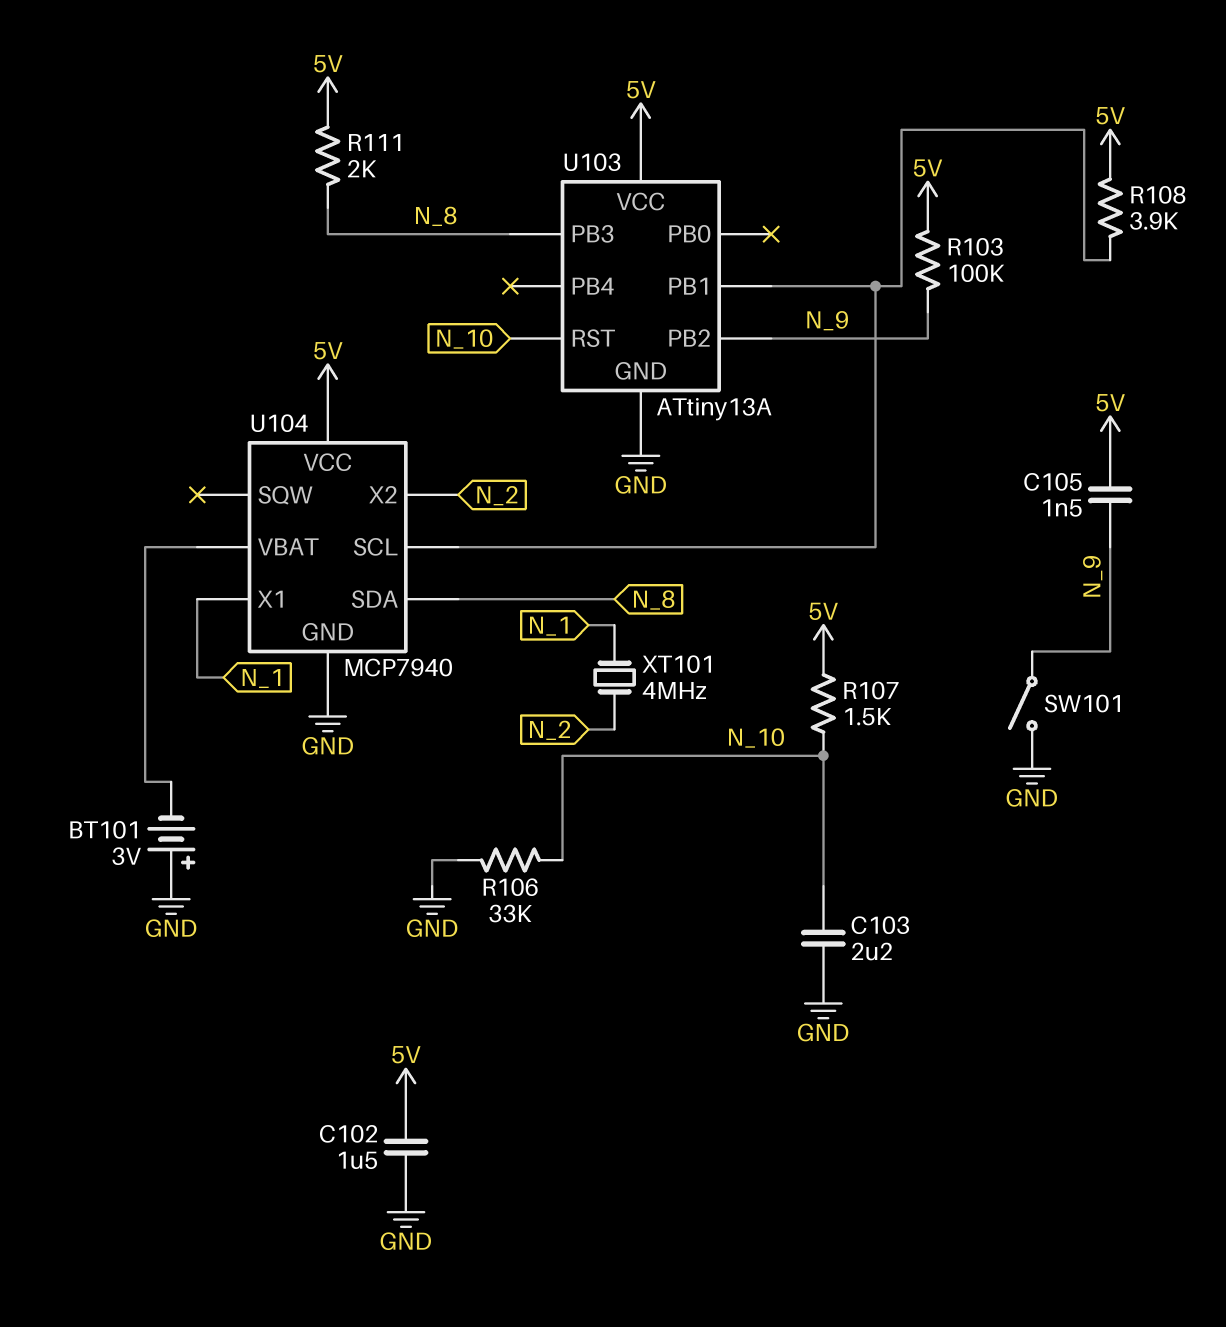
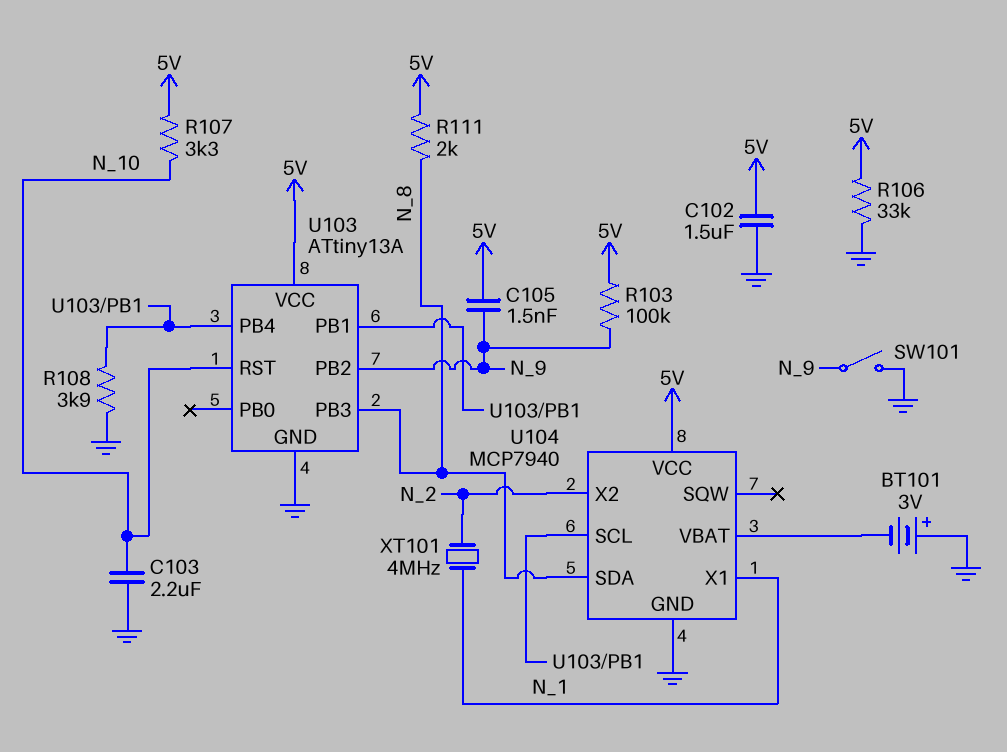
R106: 33k (GND, N_10) -> 33k (5V, GND)
R107: 1.5k (5V, N_10) -> 3.3k (5V, N_10)
R108: 3.9k (5V, U103/PB1) -> 3.9k (GND, U103/PB1)
U103 pin PB4: none -> U103/PB1

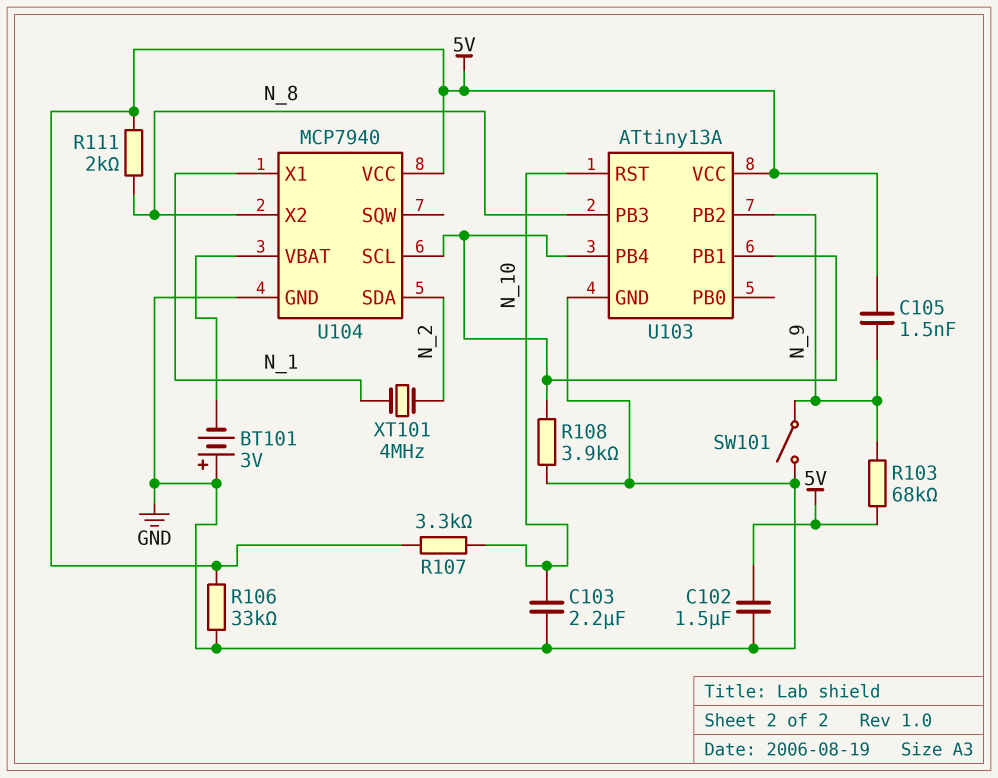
R103: 100k (5V, N_9) -> 68k (5V, N_9)
U104 pin SDA: N_8 -> N_2
U104 pin X2: N_2 -> N_8

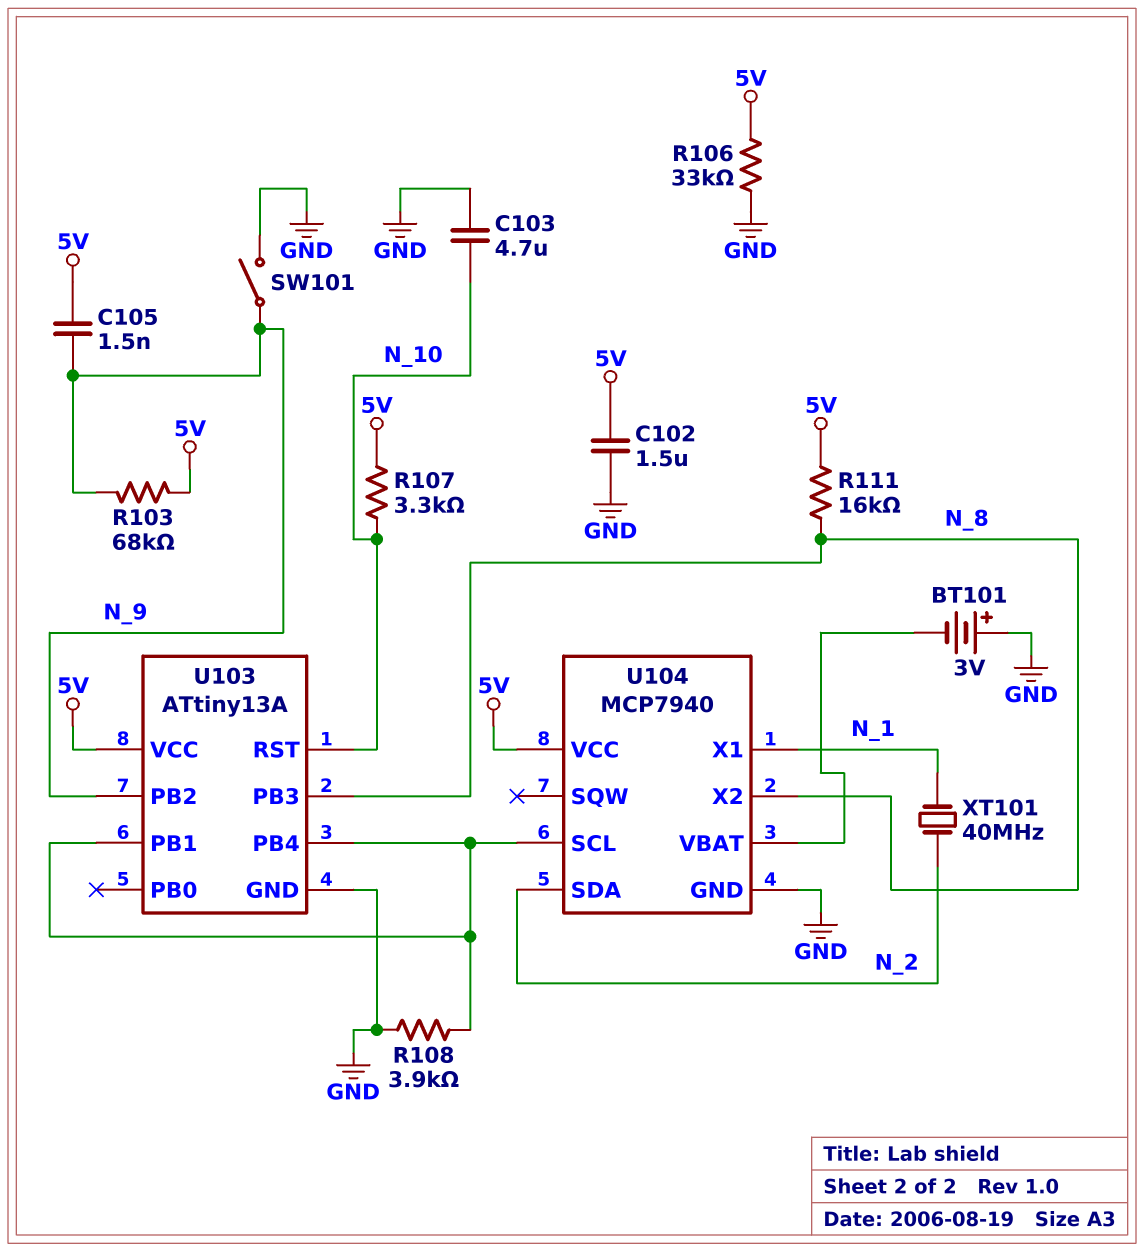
C103: 2.2uF (GND, N_10) -> 4.7uF (GND, N_10)
R111: 2k (5V, N_8) -> 16k (5V, N_8)
XT101: 4MHz (N_1, N_2) -> 40MHz (N_1, N_2)

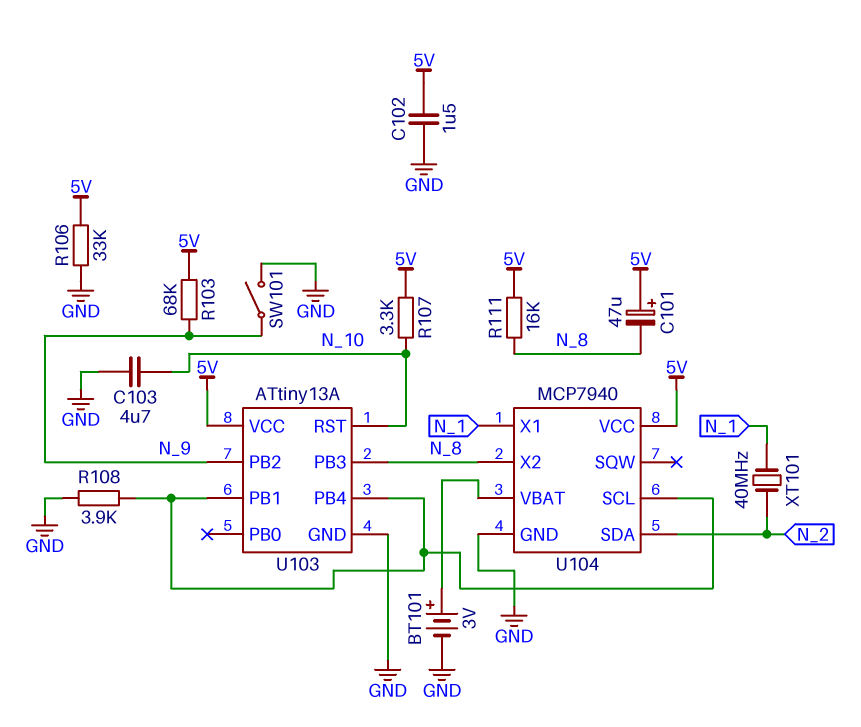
BT101: 3V (plus GND, minus U104/VBAT) -> 3V (plus U104/VBAT, minus GND)
C101: none -> 47uF (plus 5V, minus N_8)
C105: 1.5nF (5V, N_9) -> none

